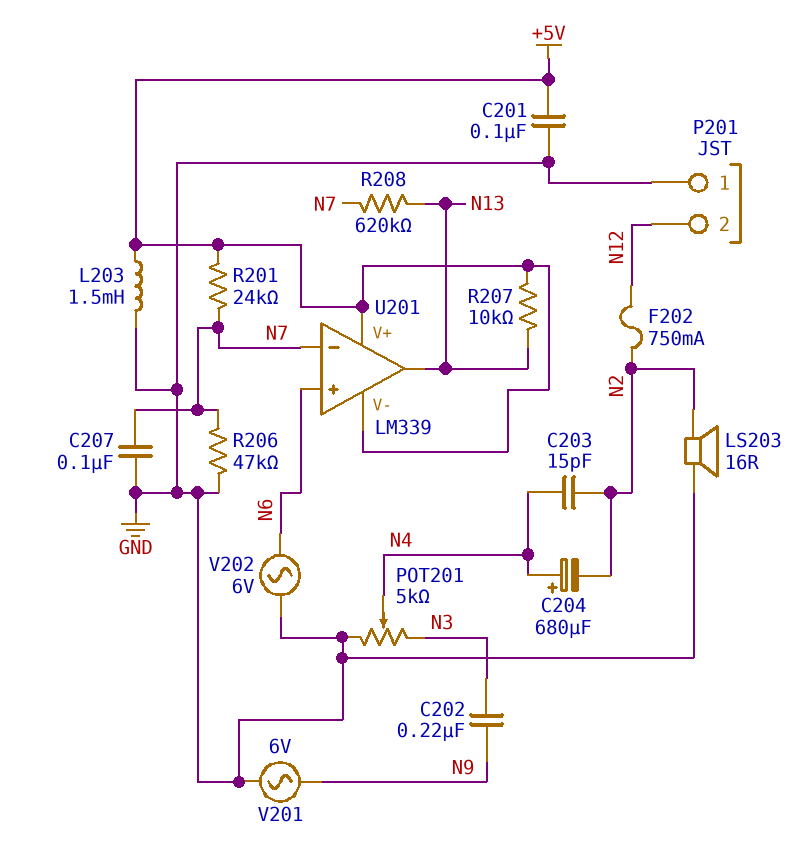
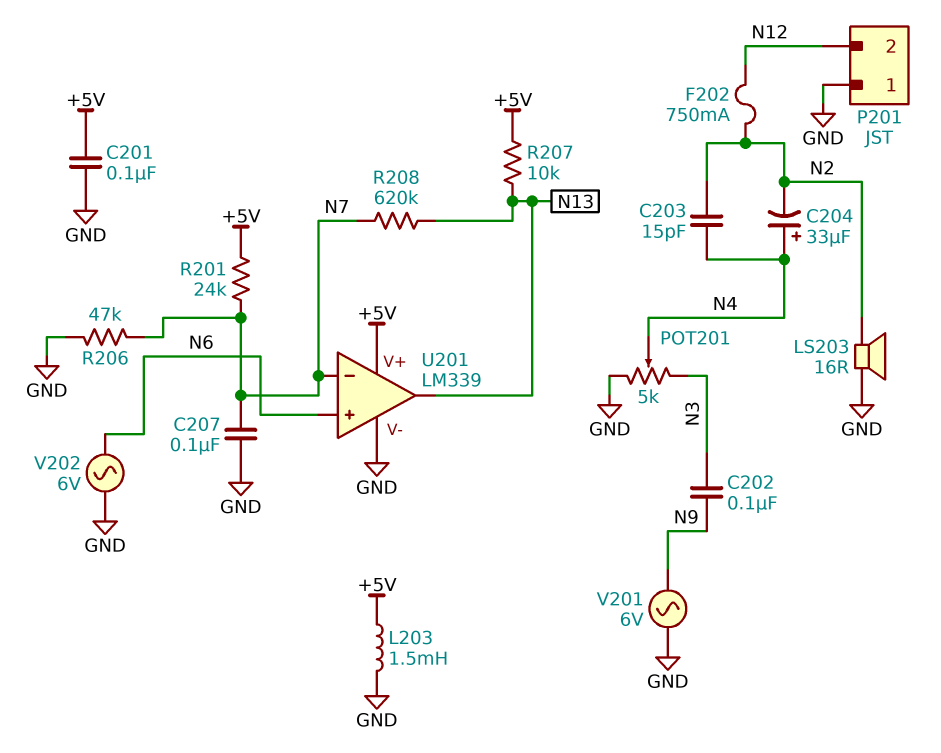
C202: 220nF (N3, N9) -> 100nF (N3, N9)
C204: 680uF (plus N4, minus N2) -> 33uF (plus N4, minus N2)
U201 pin V-: +5V -> GND

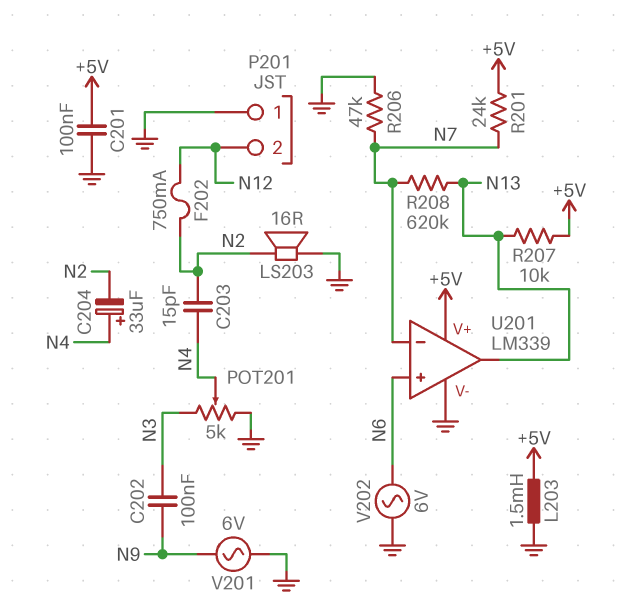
C207: 100nF (GND, N7) -> none

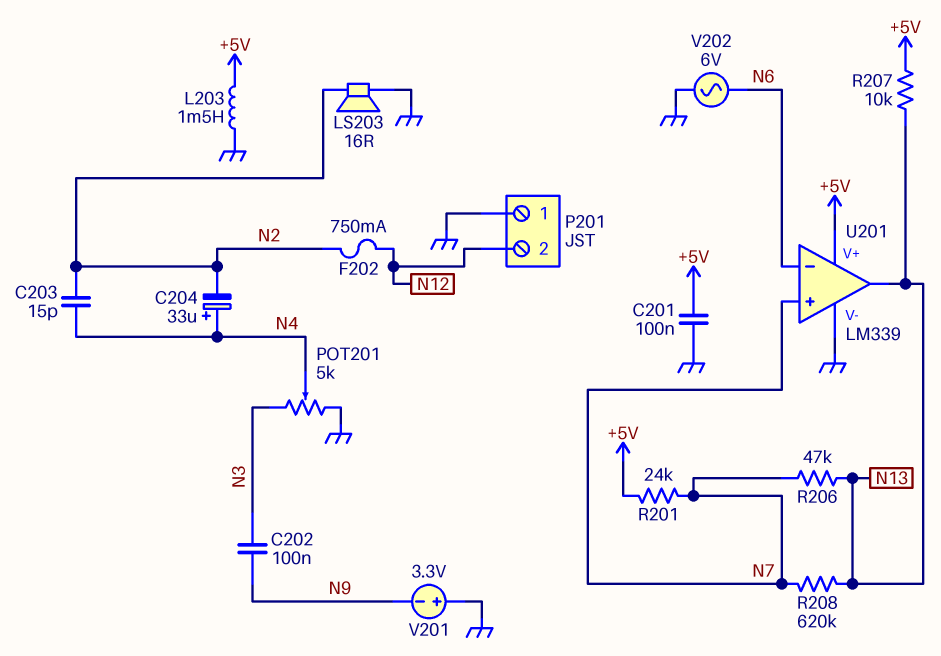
R206: 47k (GND, N7) -> 47k (N7, N13)
U201 pin in+: N6 -> N7
U201 pin in-: N7 -> N6
V201: AC 6V (GND, N9) -> 3.3V (plus GND, minus N9)

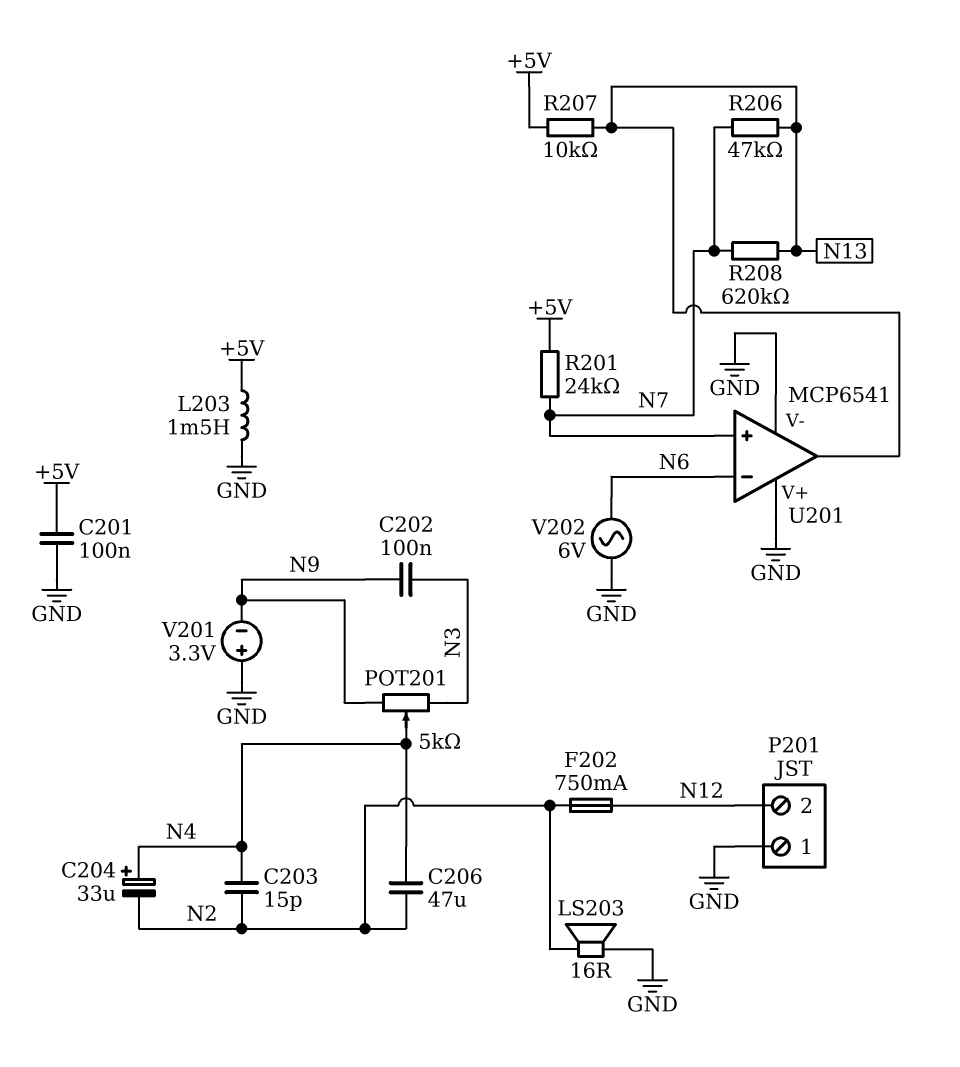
C206: none -> 47uF (N2, N4)
POT201: 5k (GND, N3, wiper N4) -> 5k (N3, N9, wiper N4)
U201: LM339 -> MCP6541
U201 pin V+: +5V -> GND

